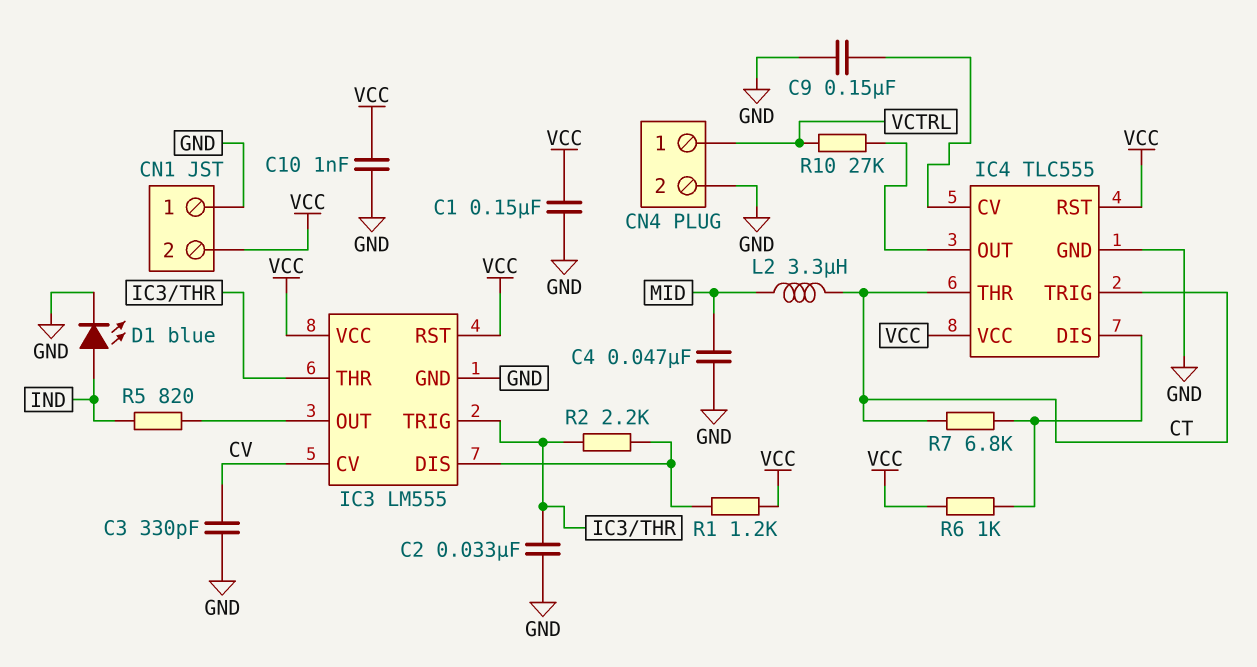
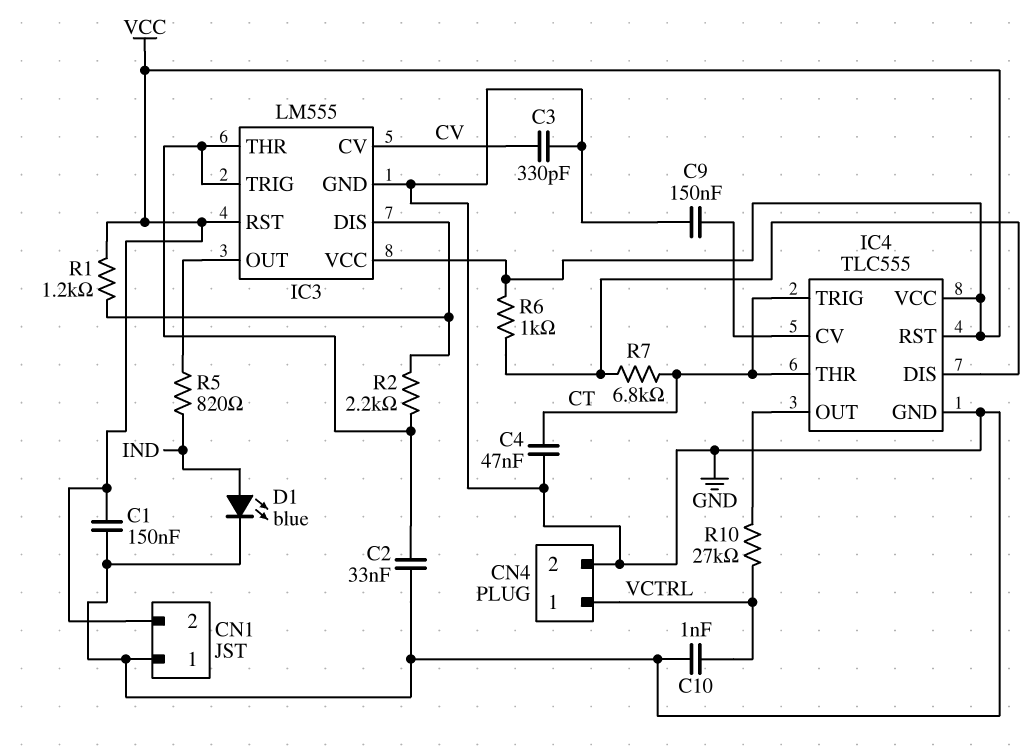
C4: 47nF (GND, MID) -> 47nF (CT, GND)
C10: 1nF (GND, VCC) -> 1nF (GND, VCTRL)
L2: 3.3uH (CT, MID) -> none

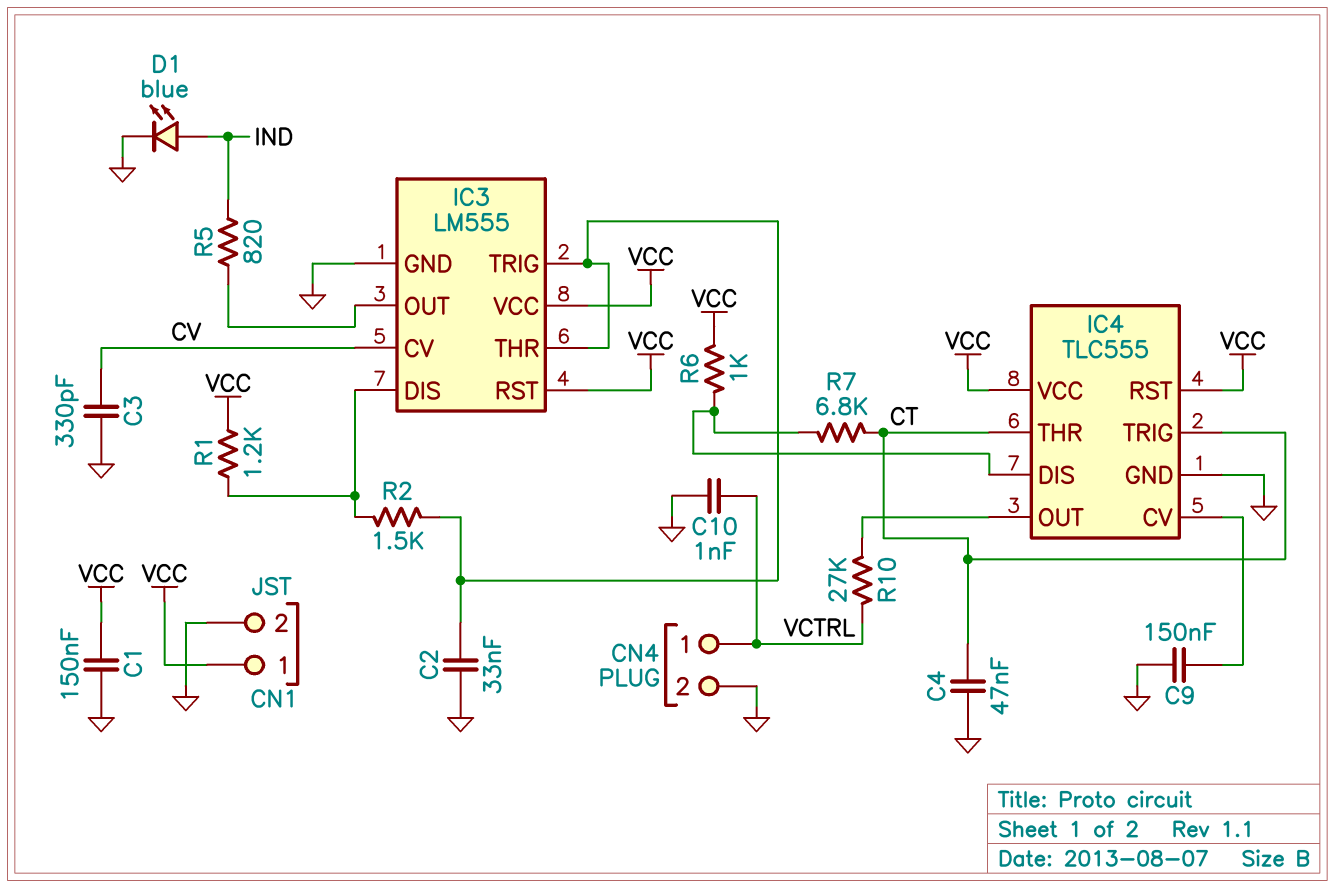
CN1 pin 1: GND -> VCC
CN1 pin 2: VCC -> GND
R2: 2.2k (IC3/DIS, IC3/THR) -> 1.5k (IC3/DIS, IC3/THR)

